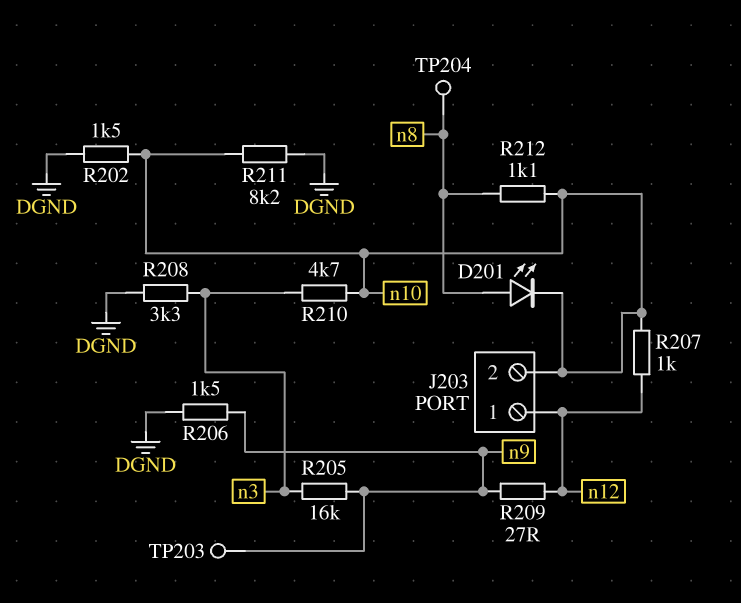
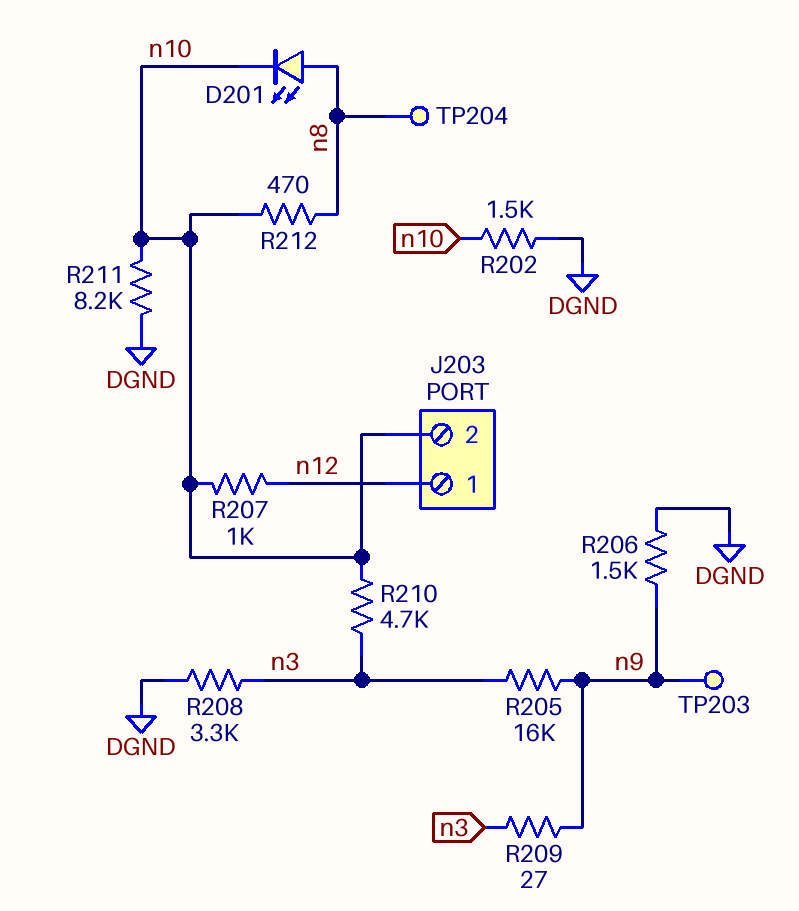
R209: 27 (n9, n12) -> 27 (n3, n9)
R212: 1.1k (n8, n10) -> 470 (n8, n10)

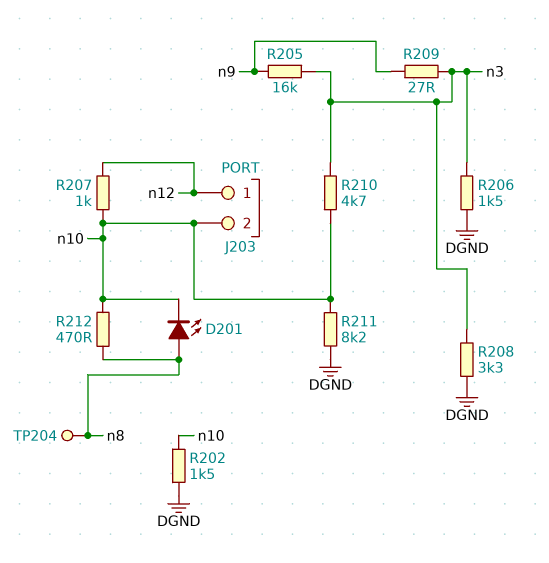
R206: 1.5k (DGND, n9) -> 1.5k (DGND, n3)
TP203: test point (n9) -> none

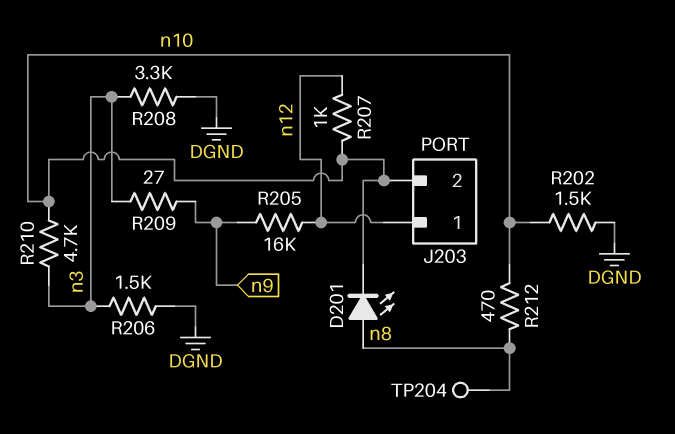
R205: 16k (n3, n9) -> 16k (n9, n12)
R211: 8.2k (DGND, n10) -> none

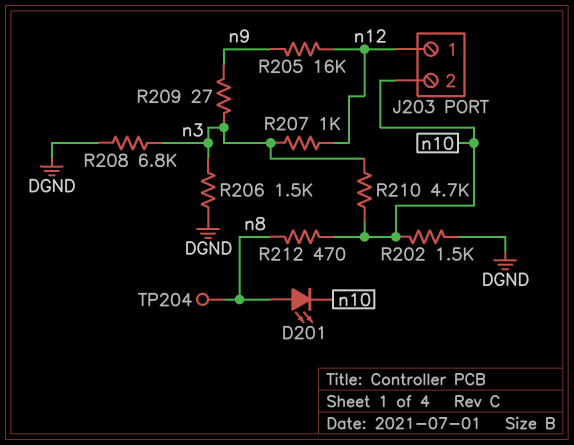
R207: 1k (n10, n12) -> 1k (n3, n12)
R208: 3.3k (DGND, n3) -> 6.8k (DGND, n3)

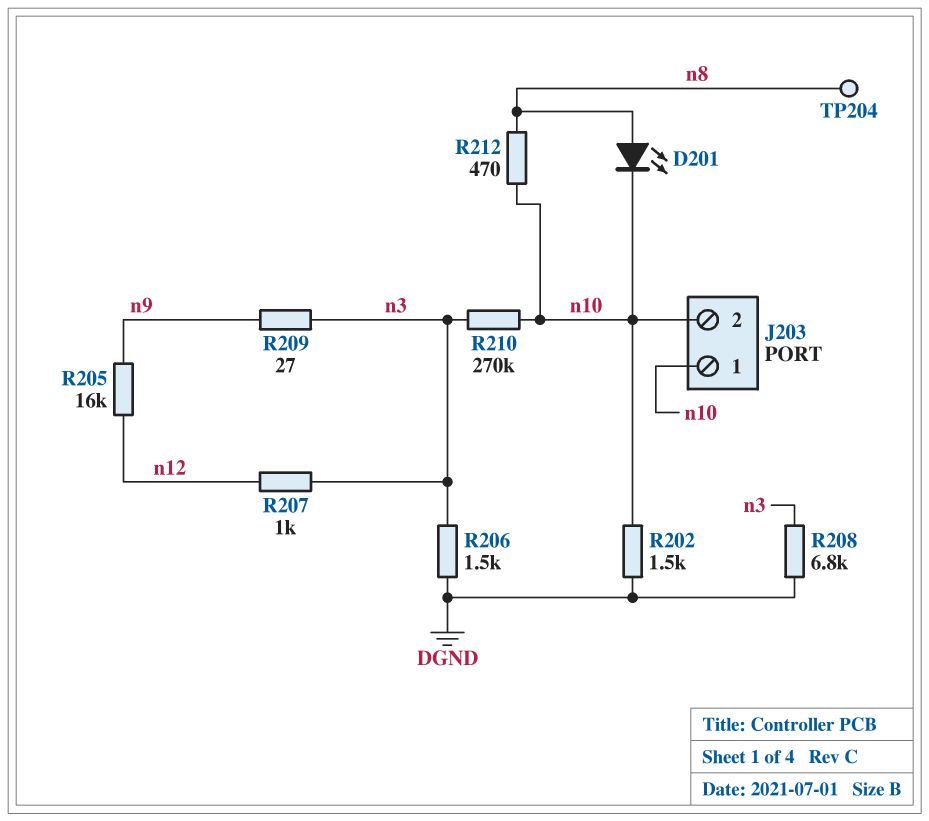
J203 pin 1: n12 -> n10
R210: 4.7k (n3, n10) -> 270k (n3, n10)

